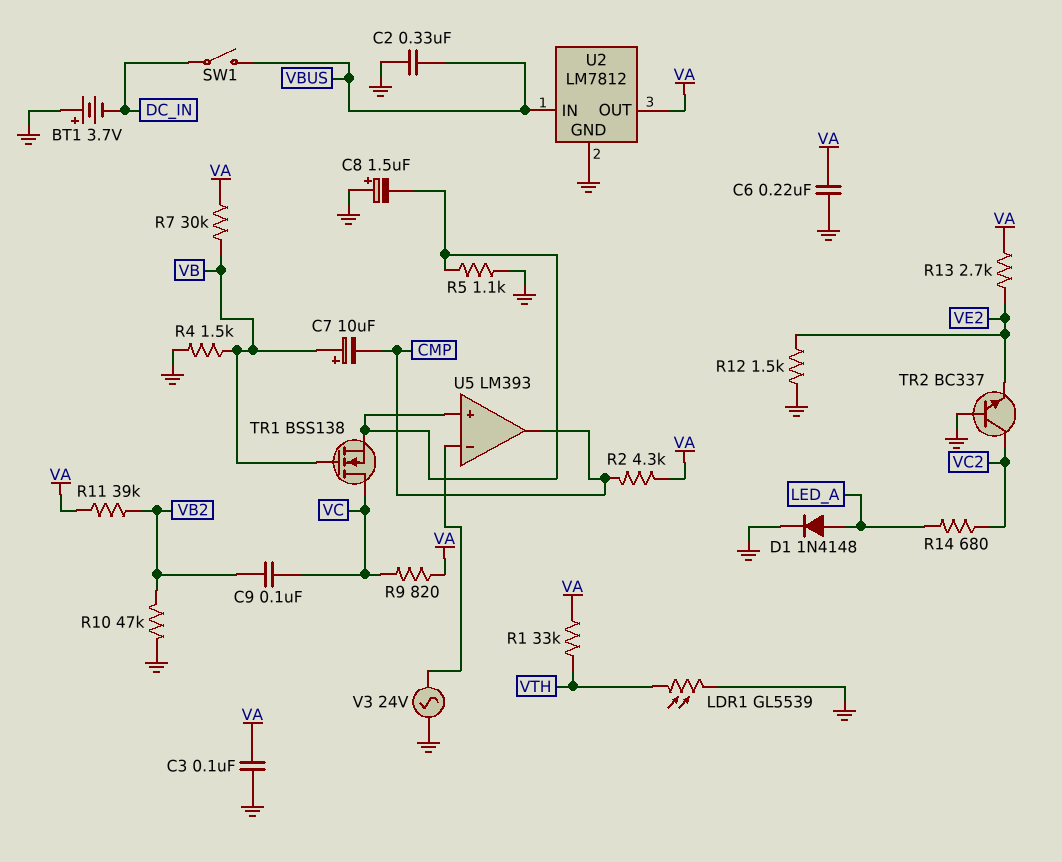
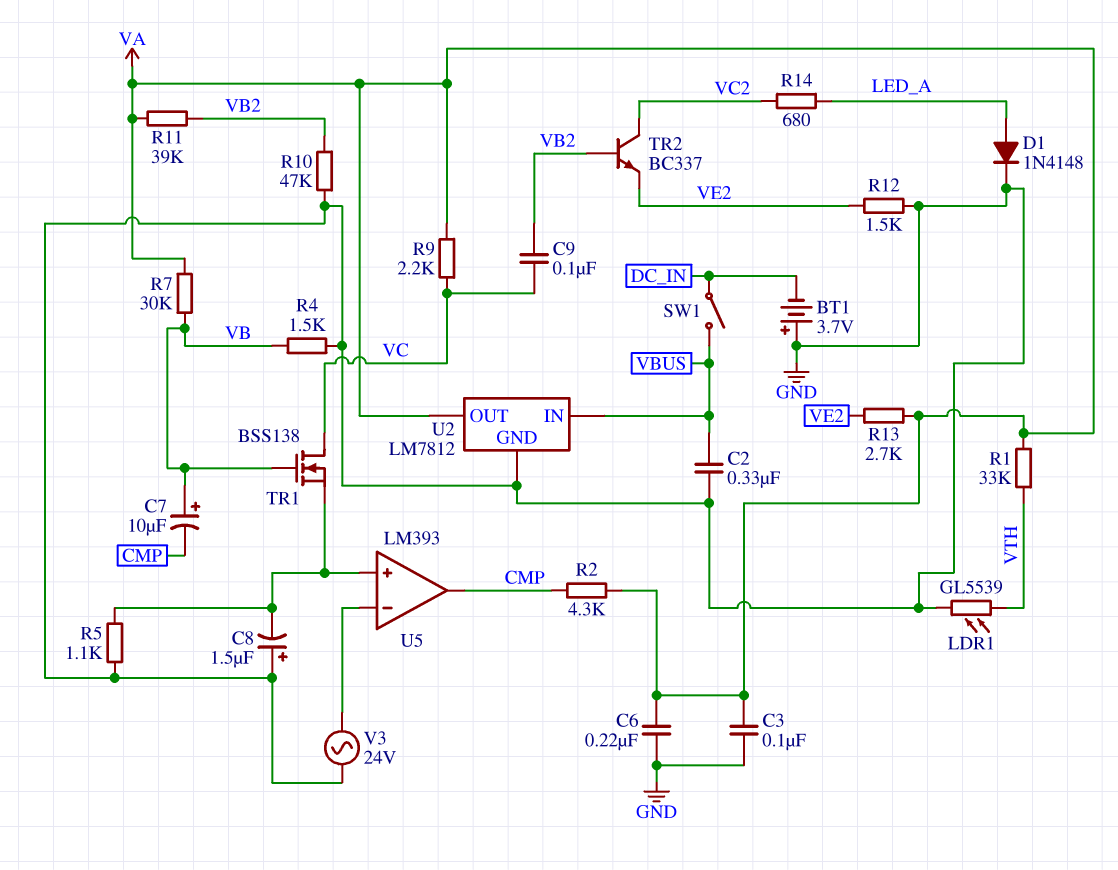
R9: 820 (VA, VC) -> 2.2k (VA, VC)
TR2: NPN BC337 (B GND, C VC2, E VE2) -> NPN BC337 (B VB2, C VC2, E VE2)

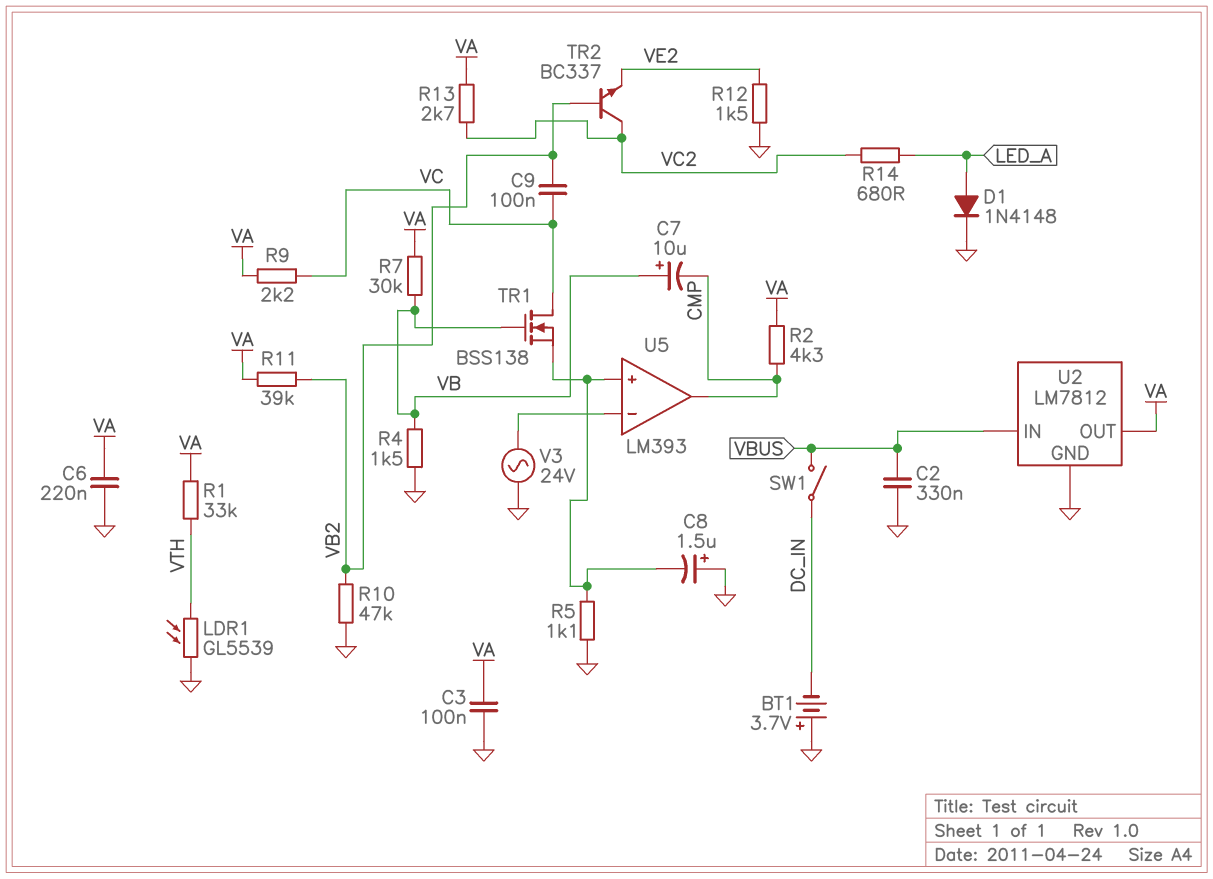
R13: 2.7k (VA, VE2) -> 2.7k (VA, VC2)

